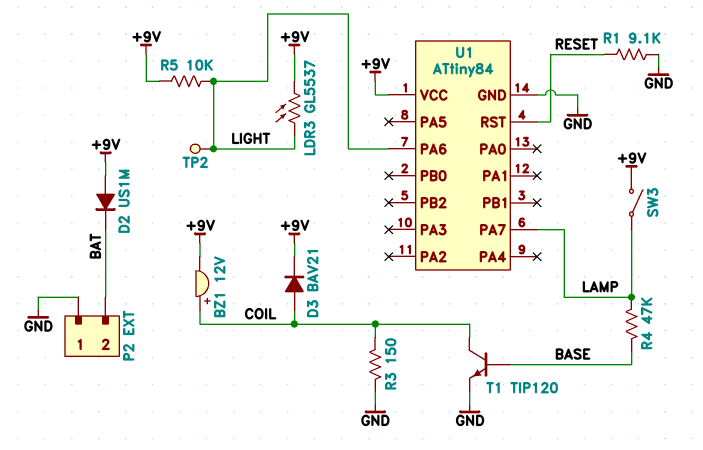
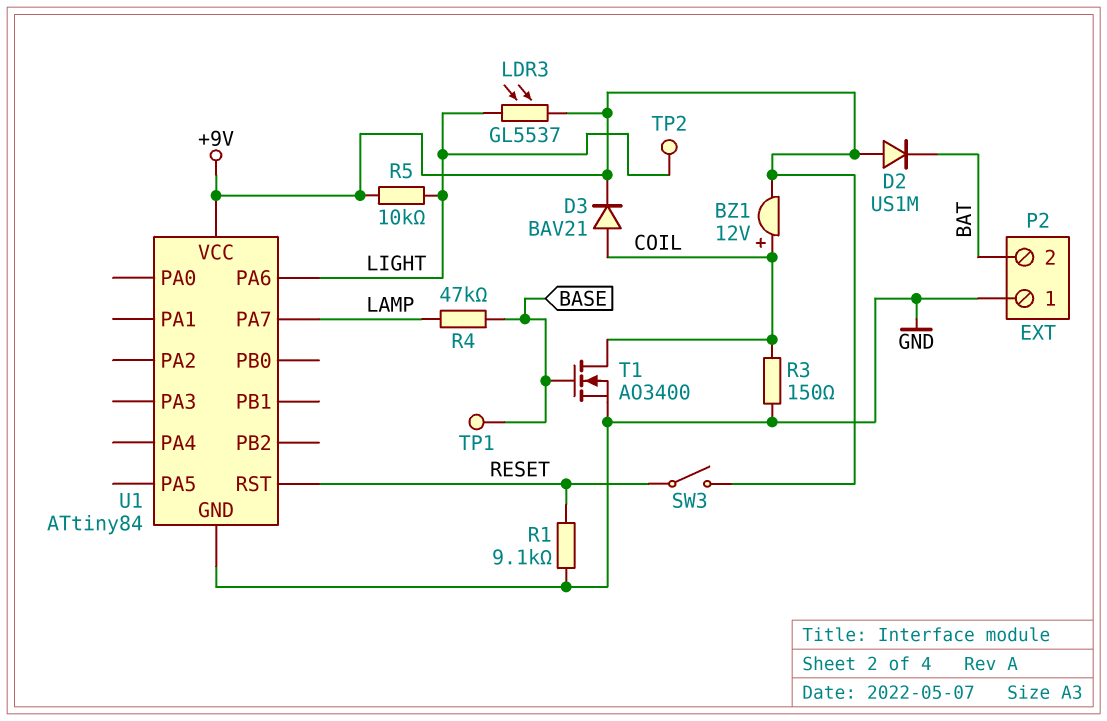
SW3: switch (+9V, LAMP) -> switch (+9V, RESET)
T1: NPN TIP120 (B BASE, C COIL, E GND) -> NMOS AO3400 (G BASE, D COIL, S GND)
TP1: none -> test point (BASE)

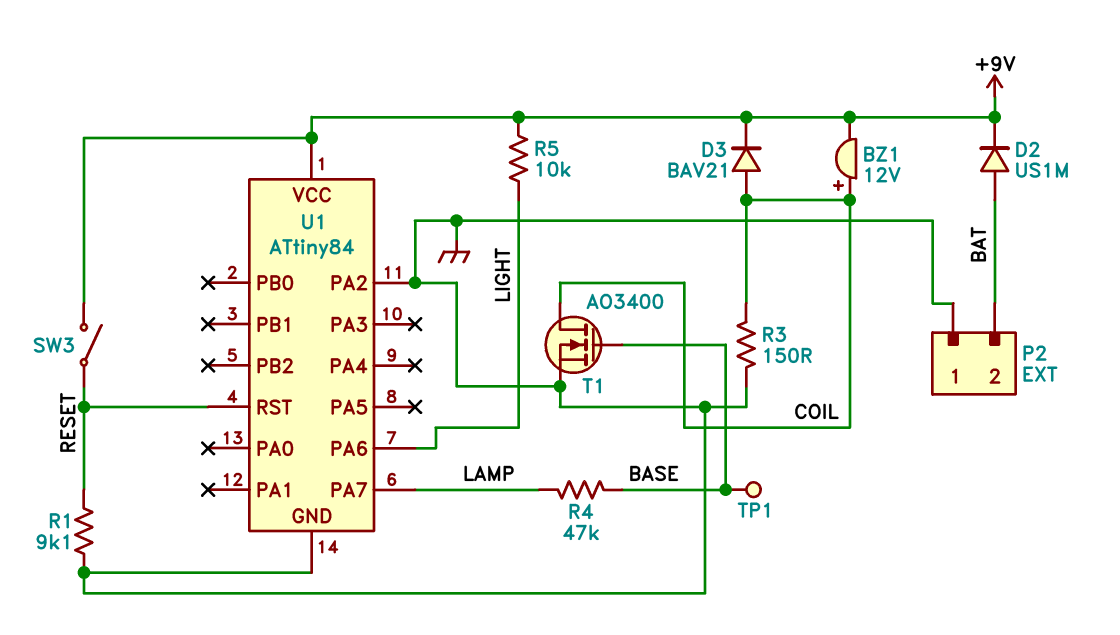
D2: diode US1M (A +9V, K BAT) -> diode US1M (A BAT, K +9V)
LDR3: GL5537 (+9V, LIGHT) -> none
TP2: test point (LIGHT) -> none
U1 pin PA2: none -> GND

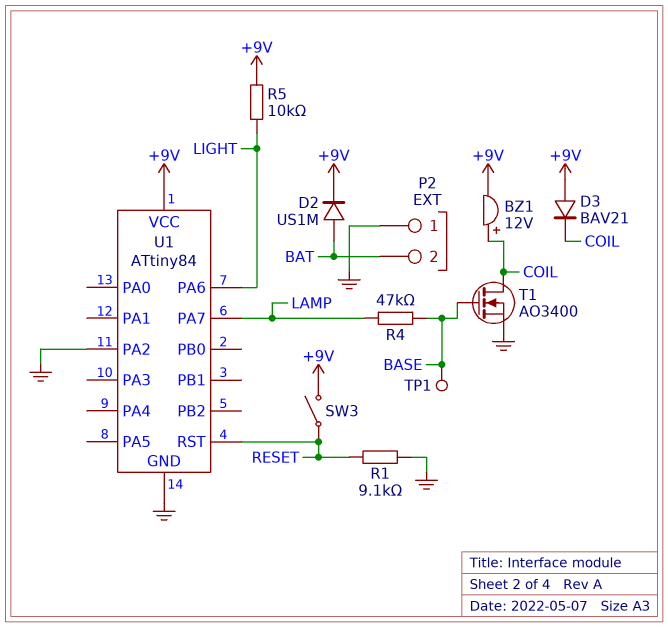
D3: diode BAV21 (A COIL, K +9V) -> diode BAV21 (A +9V, K COIL)
R3: 150 (COIL, GND) -> none

